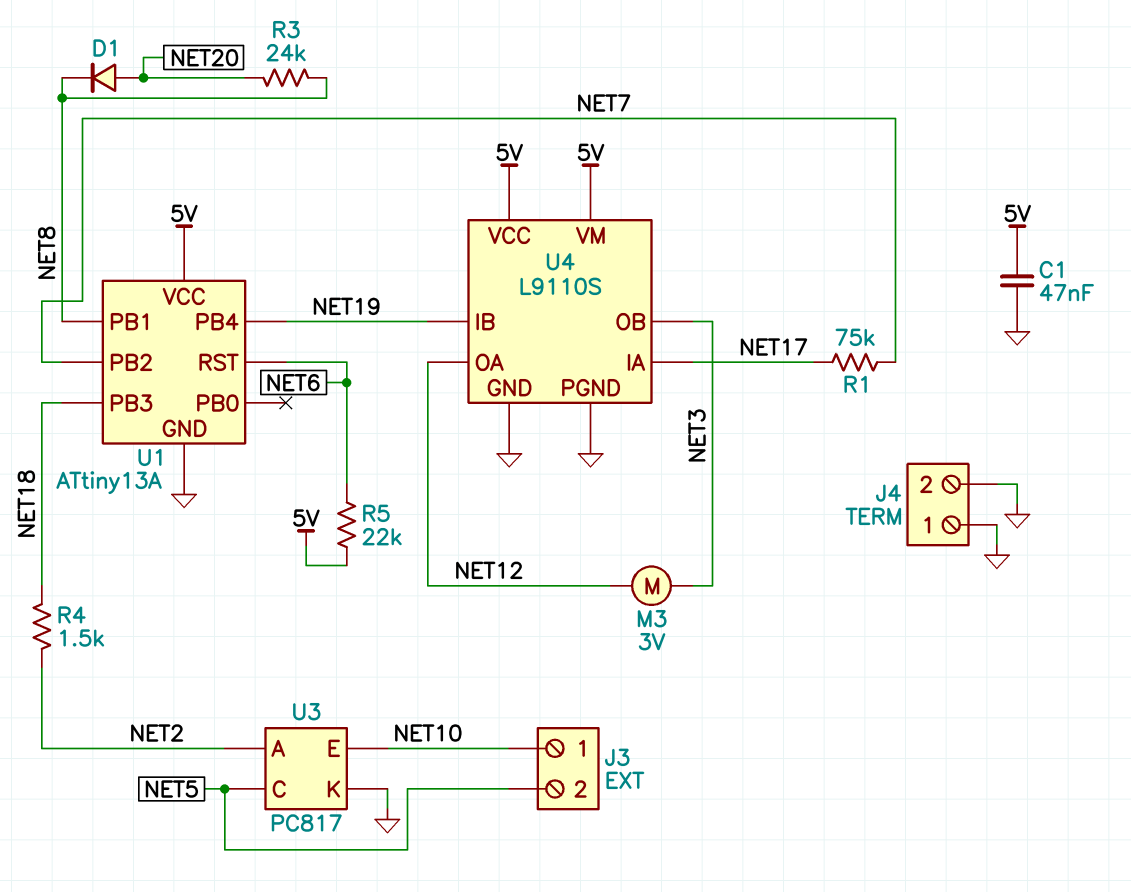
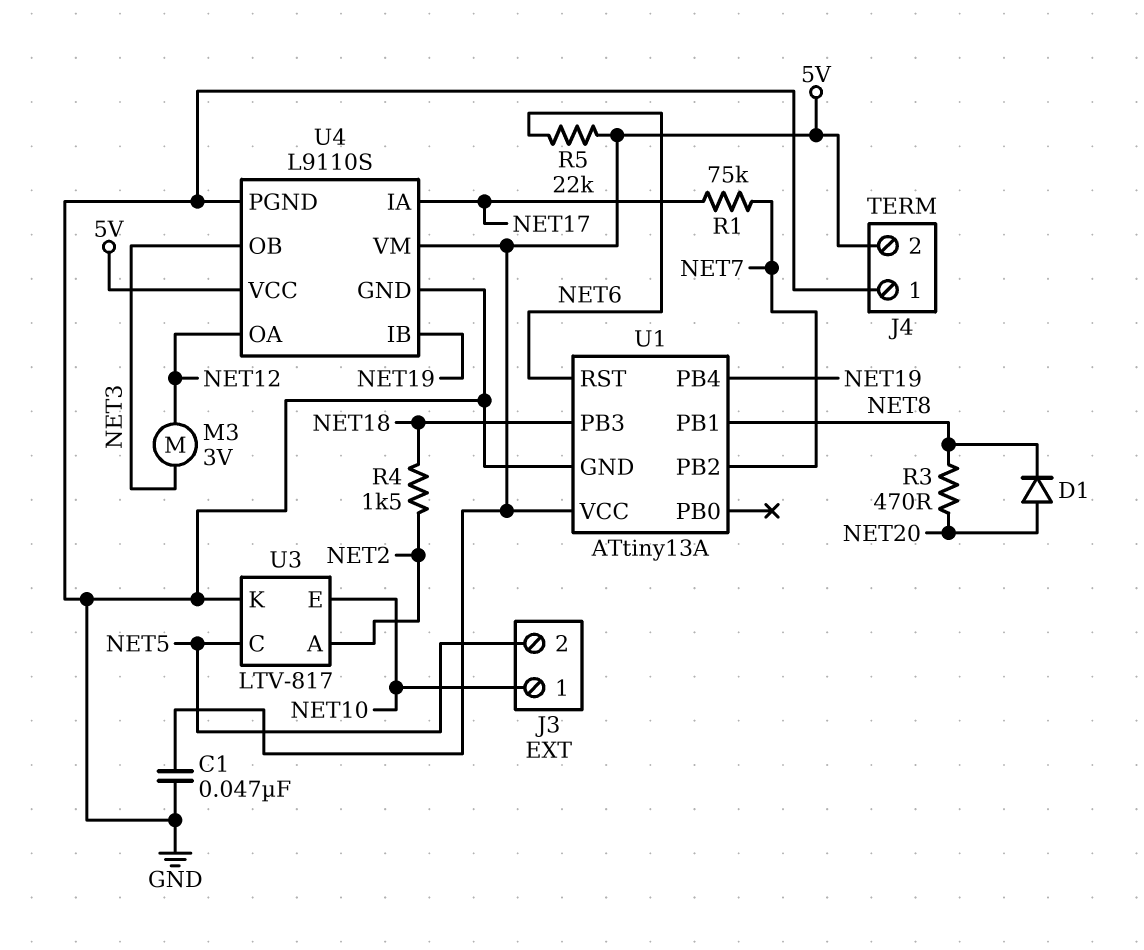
J4 pin 2: GND -> 5V
R3: 24k (NET8, NET20) -> 470 (NET8, NET20)
U3: PC817 -> LTV-817

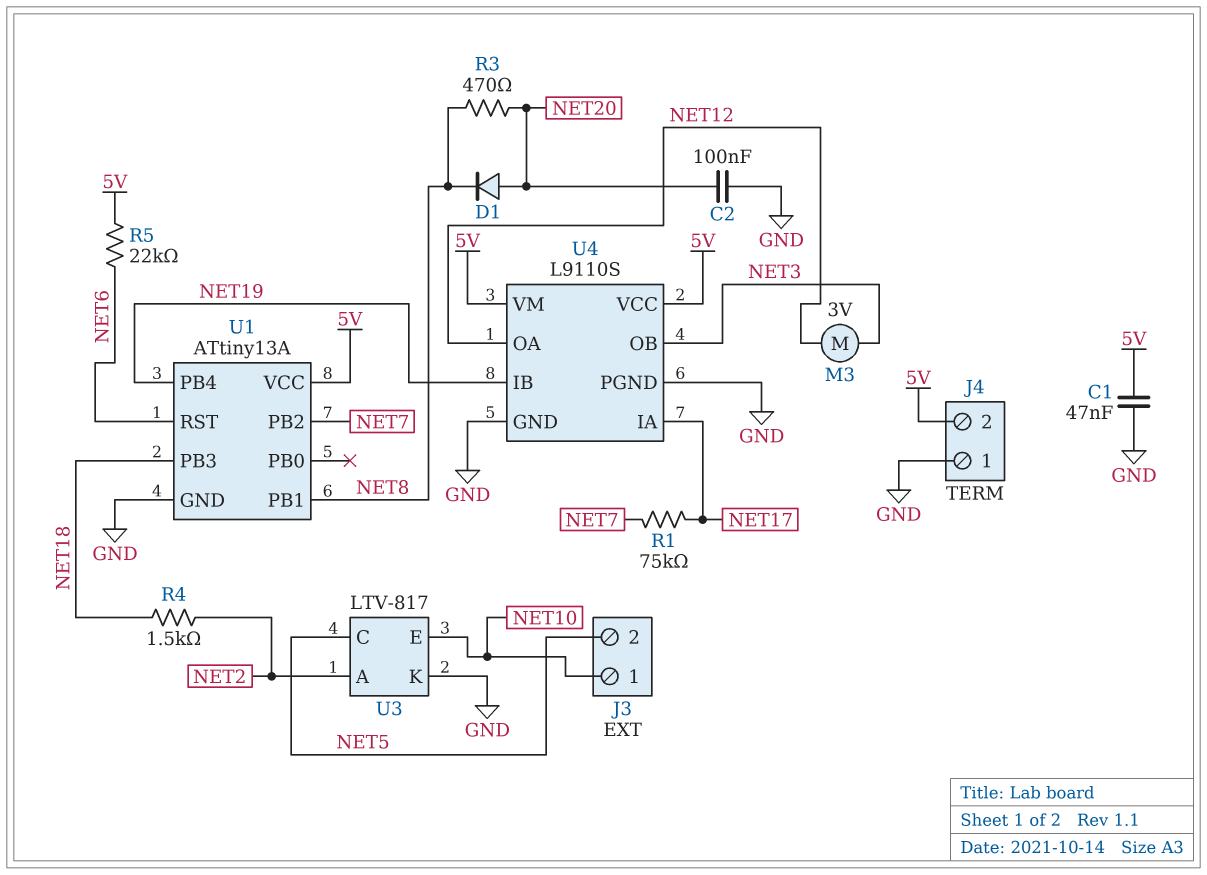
C2: none -> 100nF (GND, NET20)

